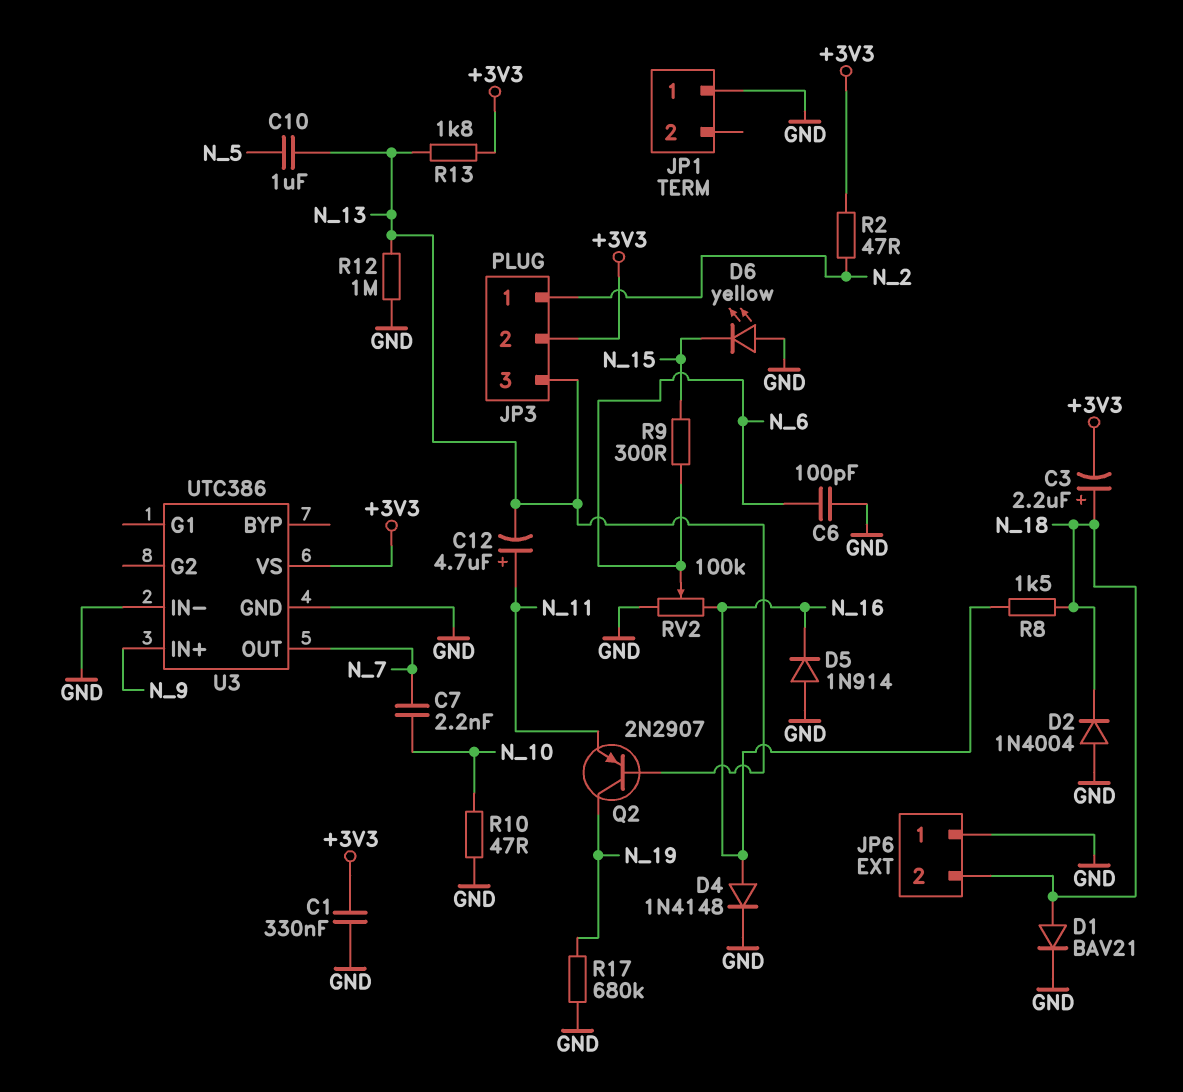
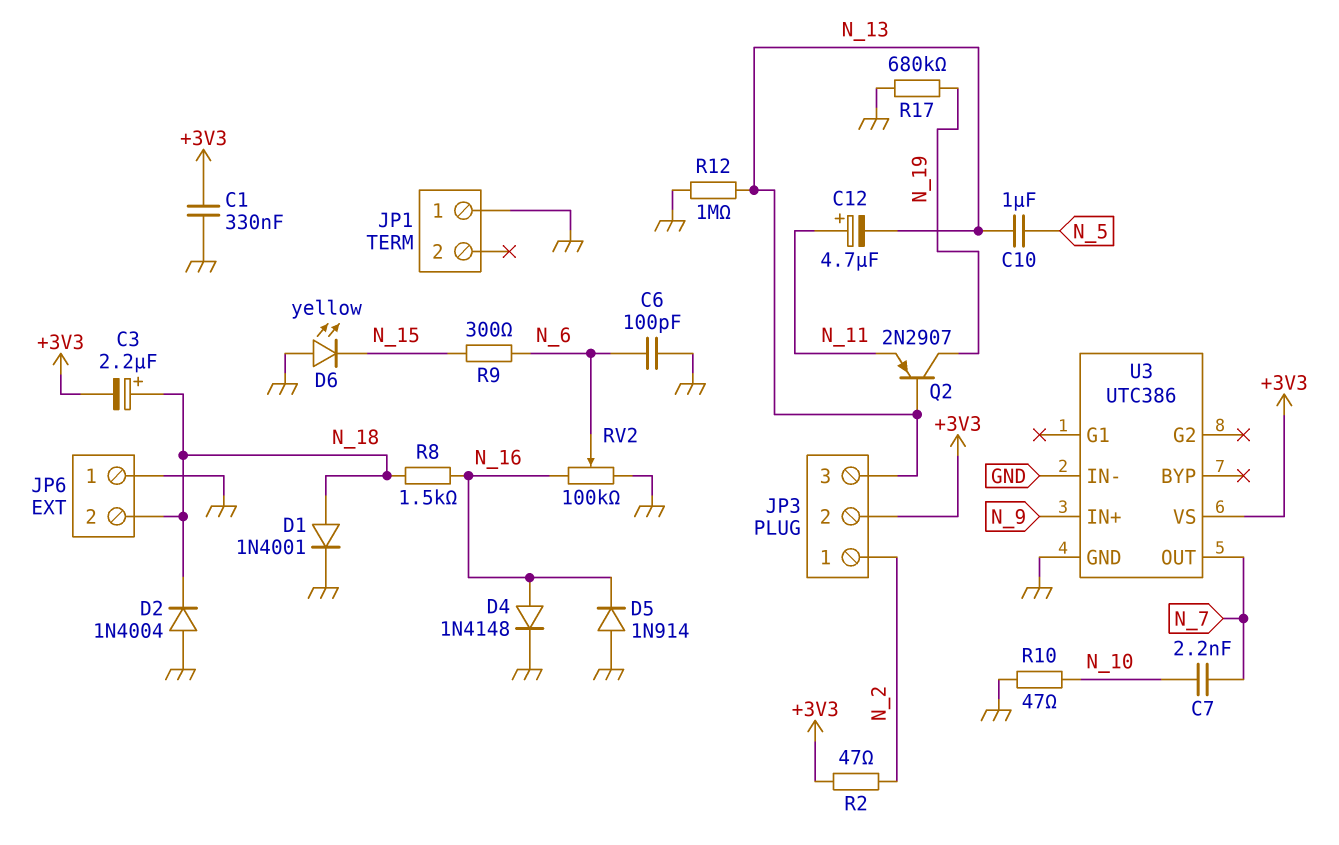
D1: diode BAV21 (A N_18, K GND) -> diode 1N4001 (A N_18, K GND)
R13: 1.8k (+3V3, N_13) -> none

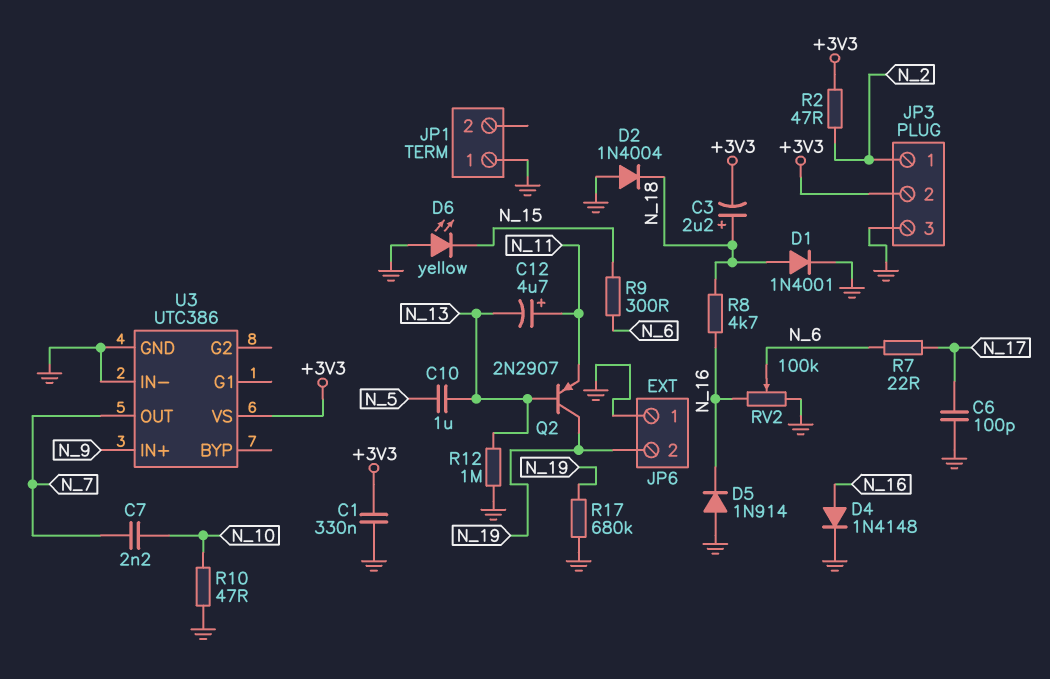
C6: 100pF (GND, N_6) -> 100pF (GND, N_17)
JP3 pin 3: N_13 -> GND
JP6 pin 2: N_18 -> N_19
R7: none -> 22 (N_6, N_17)
R8: 1.5k (N_16, N_18) -> 4.7k (N_16, N_18)

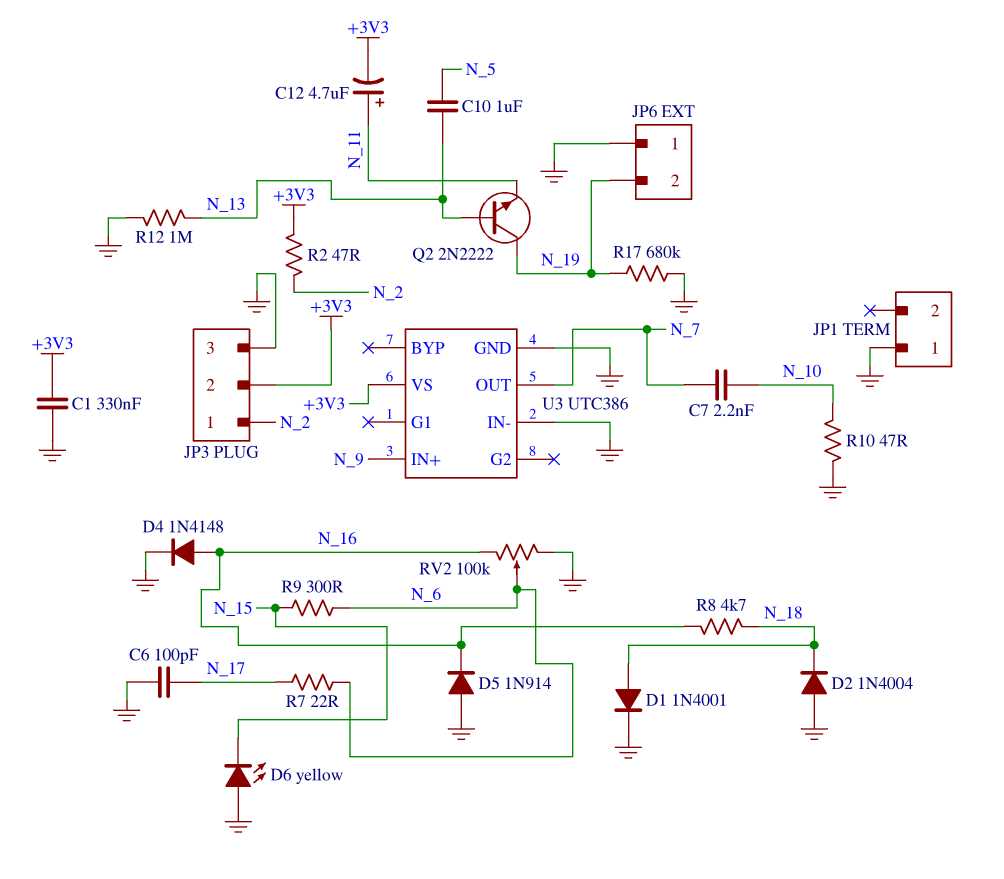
C3: 2.2uF (plus N_18, minus +3V3) -> none
C12: 4.7uF (plus N_11, minus N_13) -> 4.7uF (plus N_11, minus +3V3)
Q2: PNP 2N2907 (B N_13, C N_19, E N_11) -> NPN 2N2222 (B N_13, C N_19, E N_11)

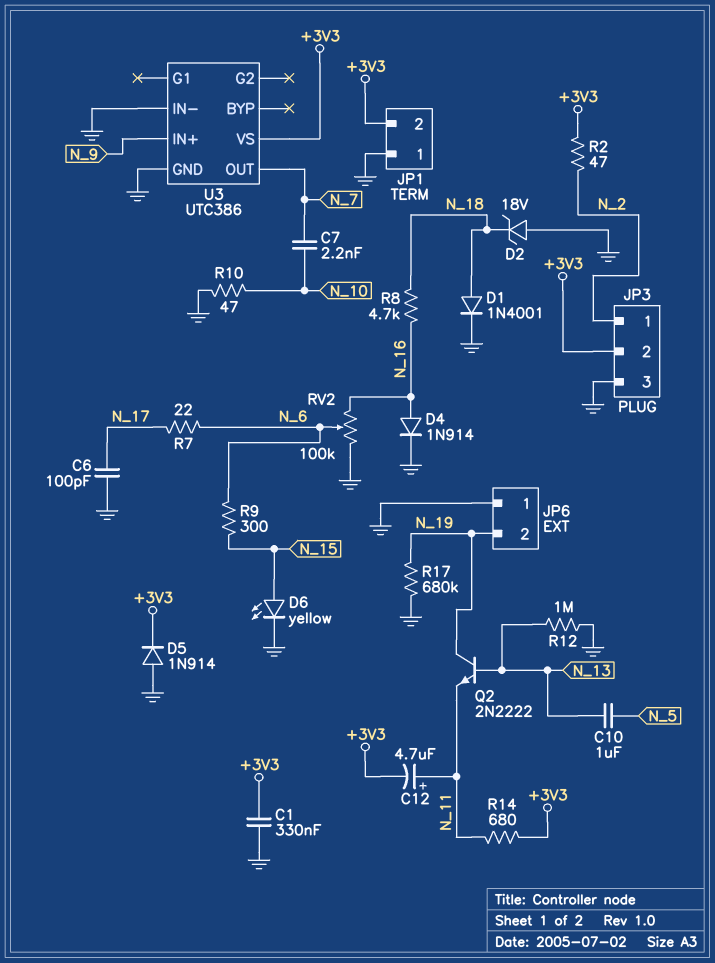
D2: diode 1N4004 (A GND, K N_18) -> zener 18V (A GND, K N_18)
D4: diode 1N4148 (A N_16, K GND) -> diode 1N914 (A N_16, K GND)
D5: diode 1N914 (A GND, K N_16) -> diode 1N914 (A GND, K +3V3)
D6: LED yellow (A GND, K N_15) -> LED yellow (A N_15, K GND)
JP1 pin 2: none -> +3V3
R14: none -> 680 (+3V3, N_11)

